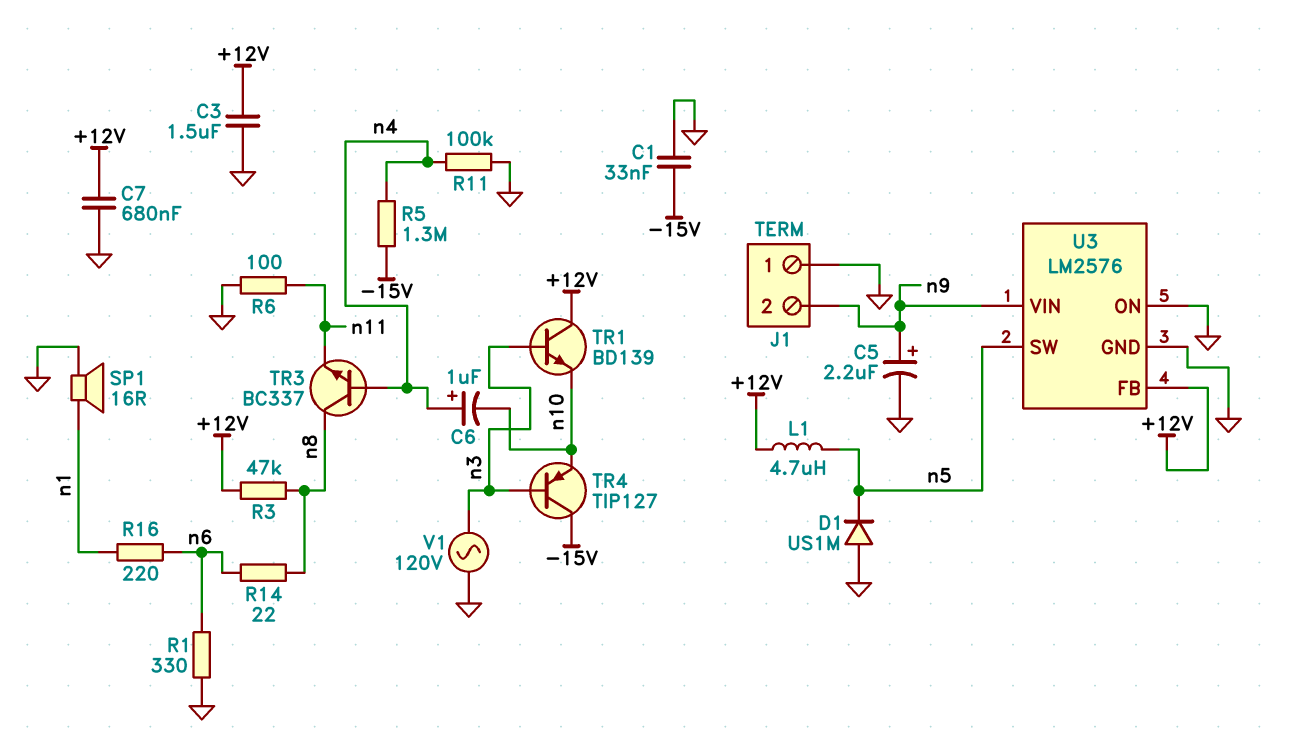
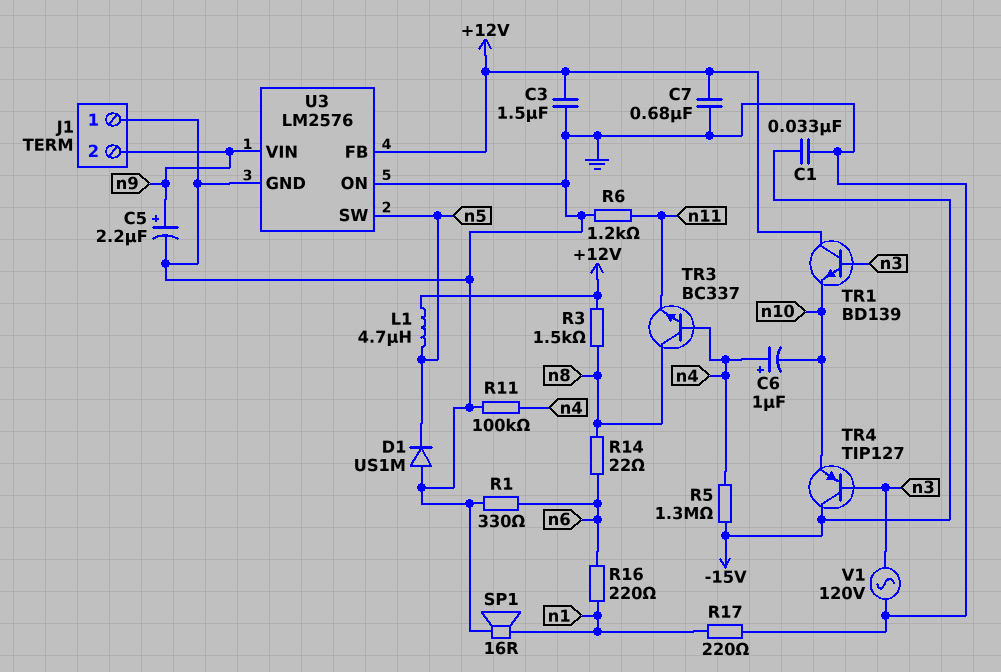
R3: 47k (+12V, n8) -> 1.5k (+12V, n8)
R6: 100 (GND, n11) -> 1.2k (GND, n11)
R17: none -> 220 (GND, n1)

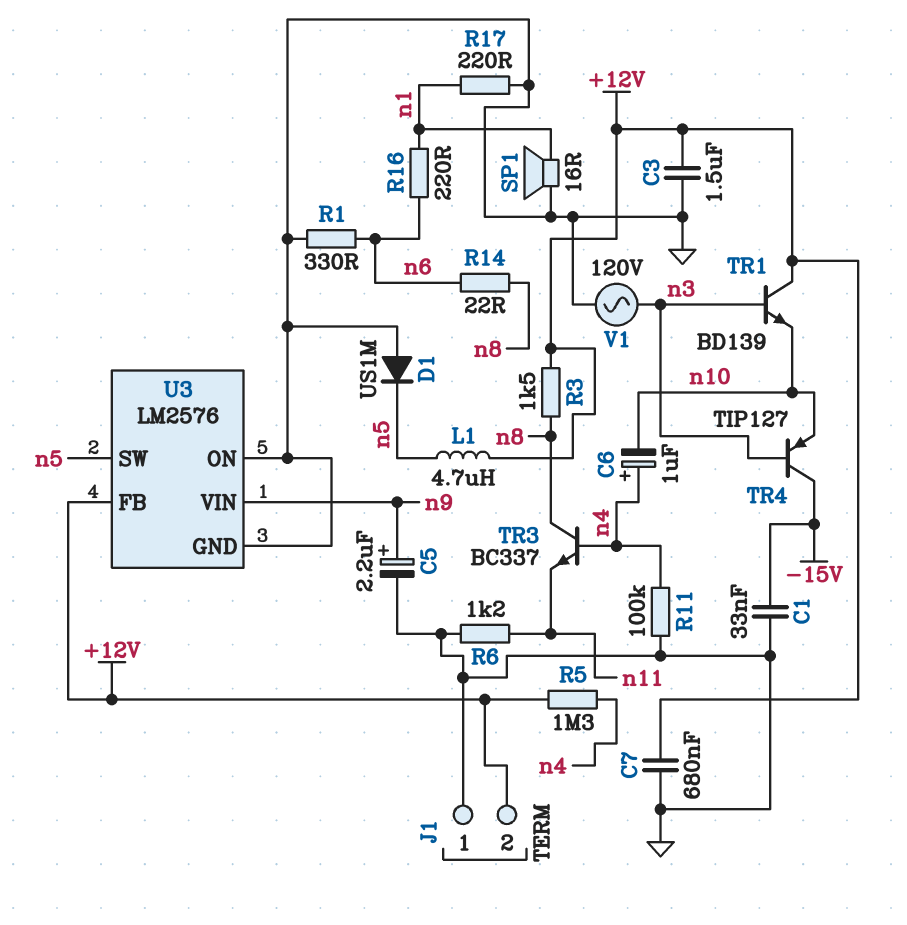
J1 pin 2: n9 -> +12V
R5: 1.3M (-15V, n4) -> 1.3M (+12V, n4)

